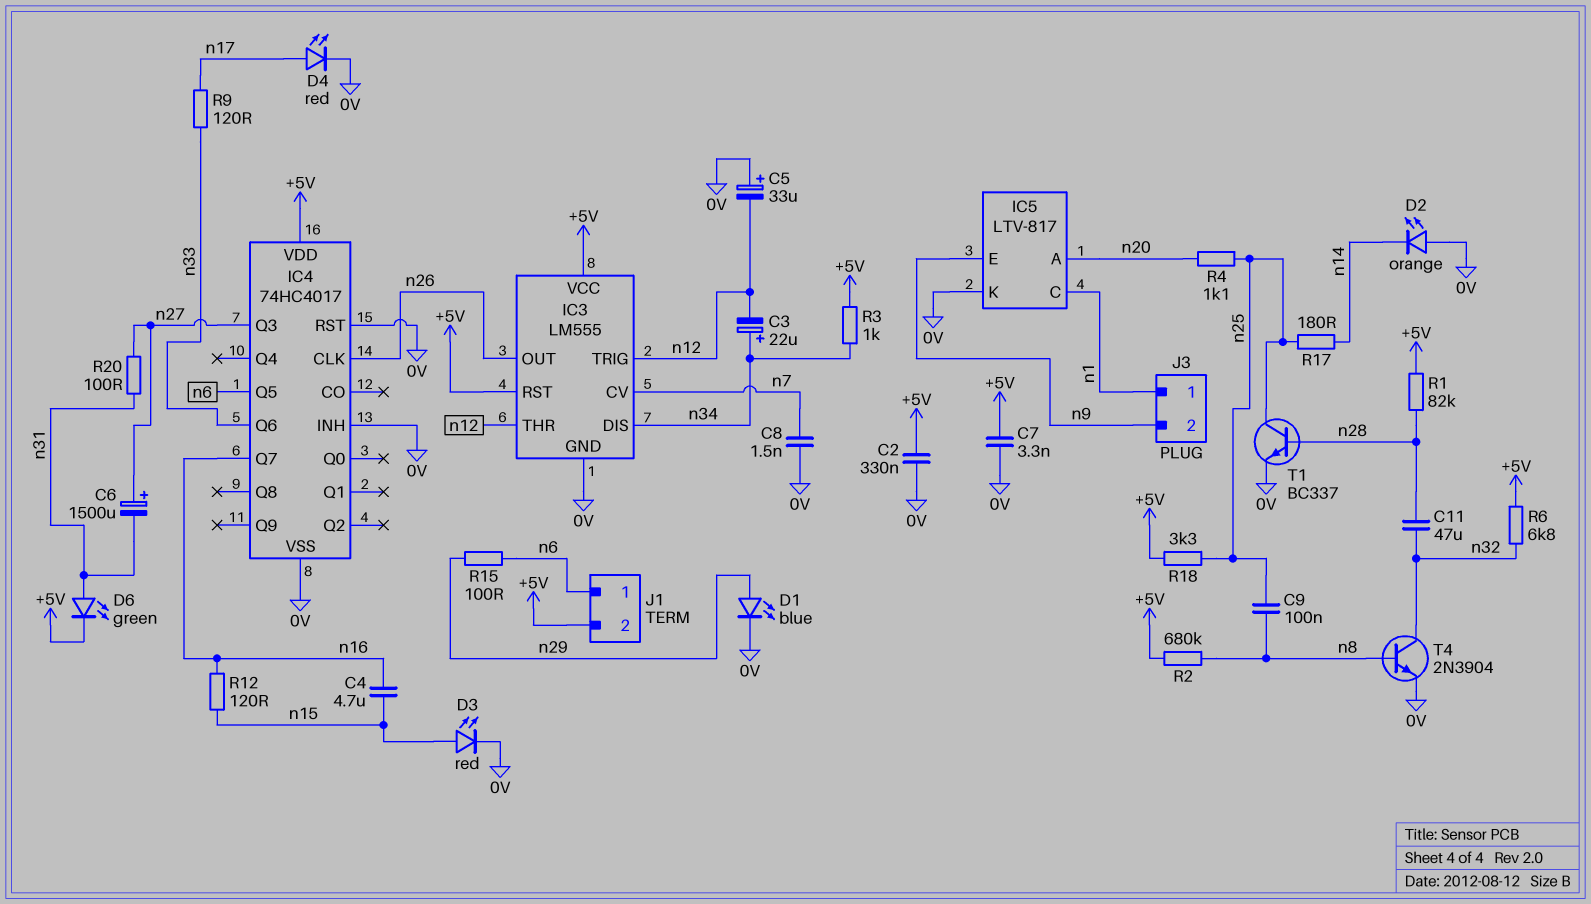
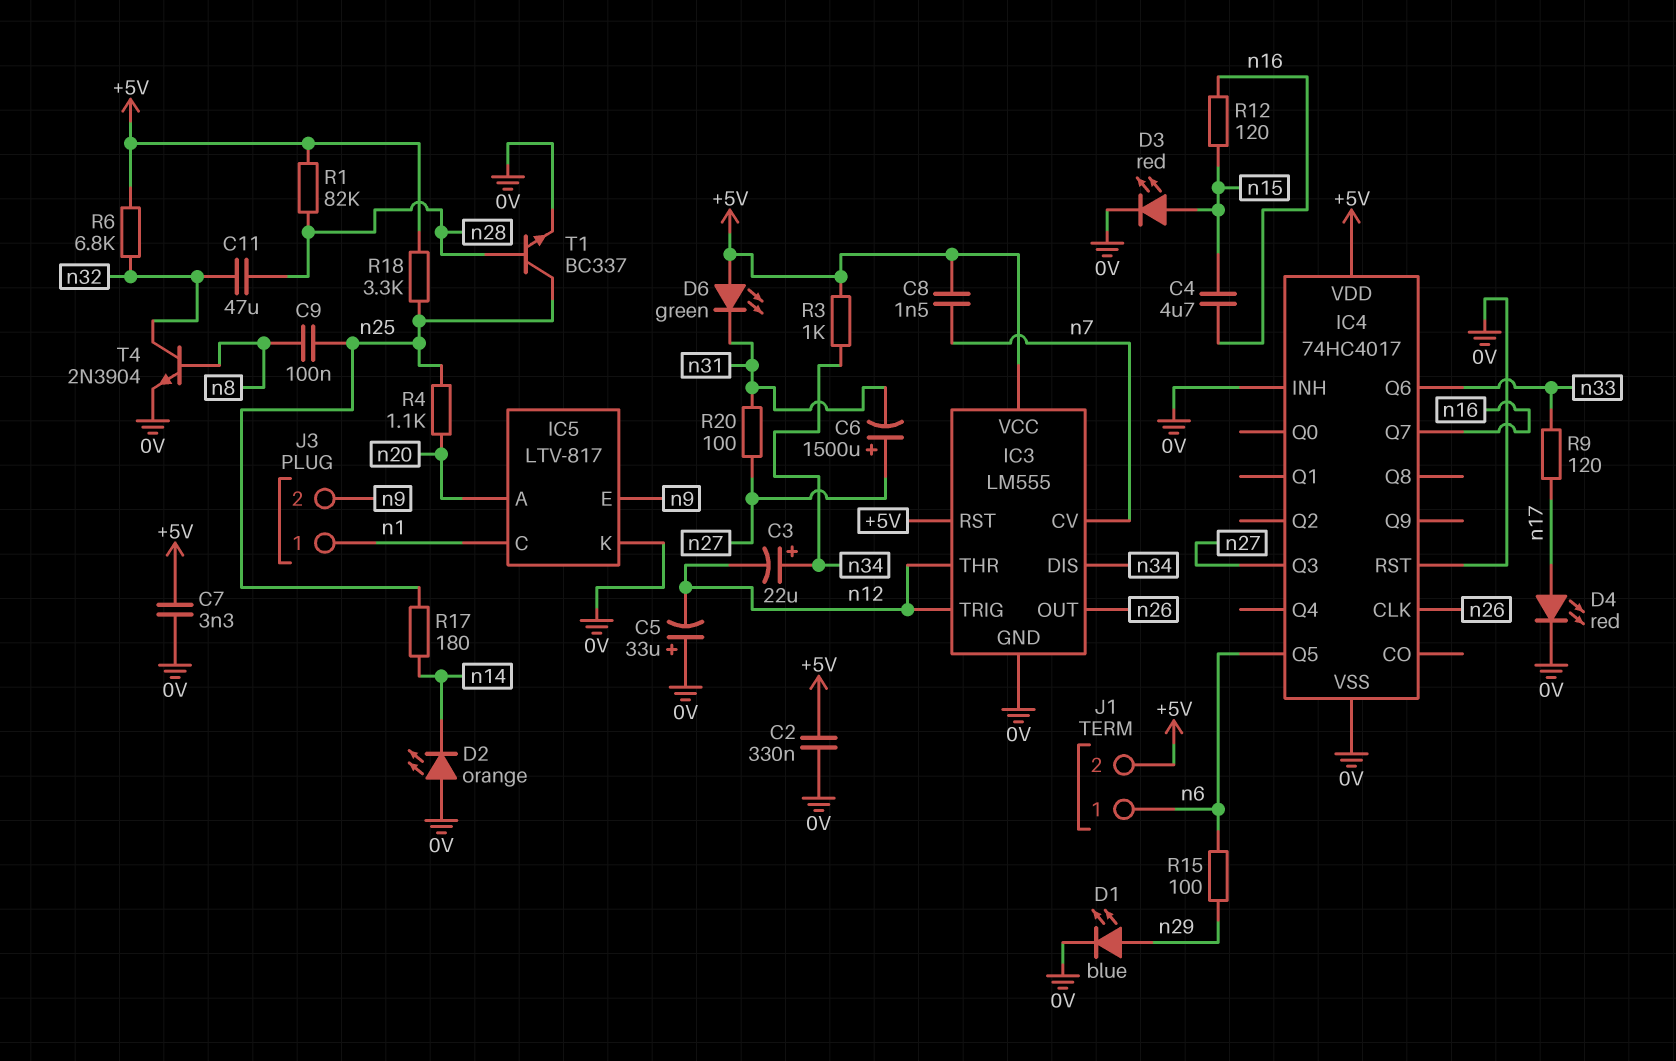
C8: 1.5nF (0V, n7) -> 1.5nF (+5V, n7)
D6: LED green (A n31, K +5V) -> LED green (A +5V, K n31)
R2: 680k (+5V, n8) -> none

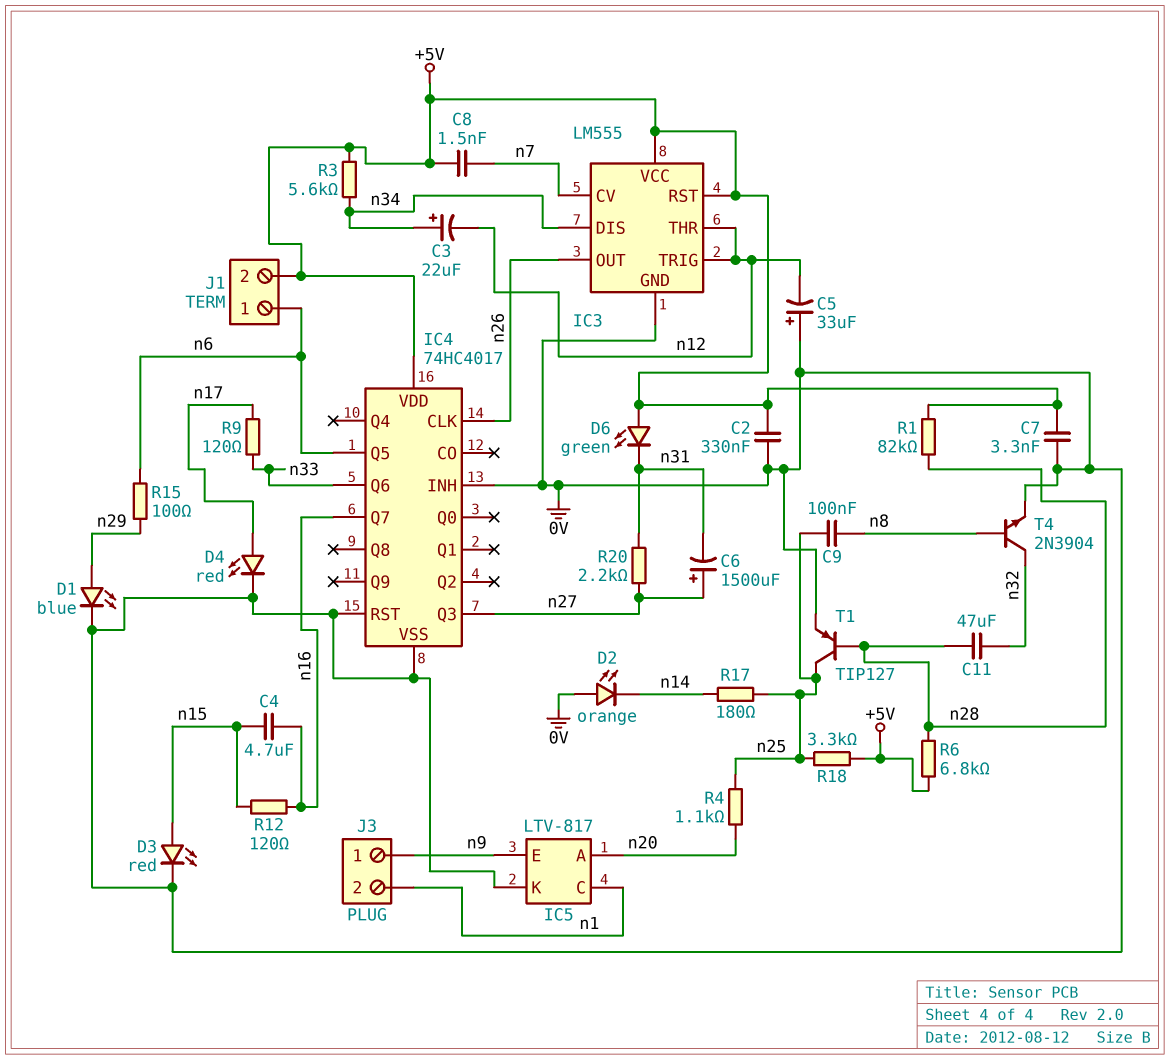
J3 pin 1: n1 -> n9
J3 pin 2: n9 -> n1
R3: 1k (+5V, n34) -> 5.6k (+5V, n34)
R6: 6.8k (+5V, n32) -> 6.8k (+5V, n28)
R20: 100 (n27, n31) -> 2.2k (n27, n31)
T1: NPN BC337 (B n28, C n25, E 0V) -> PNP TIP127 (B n28, C n25, E 0V)

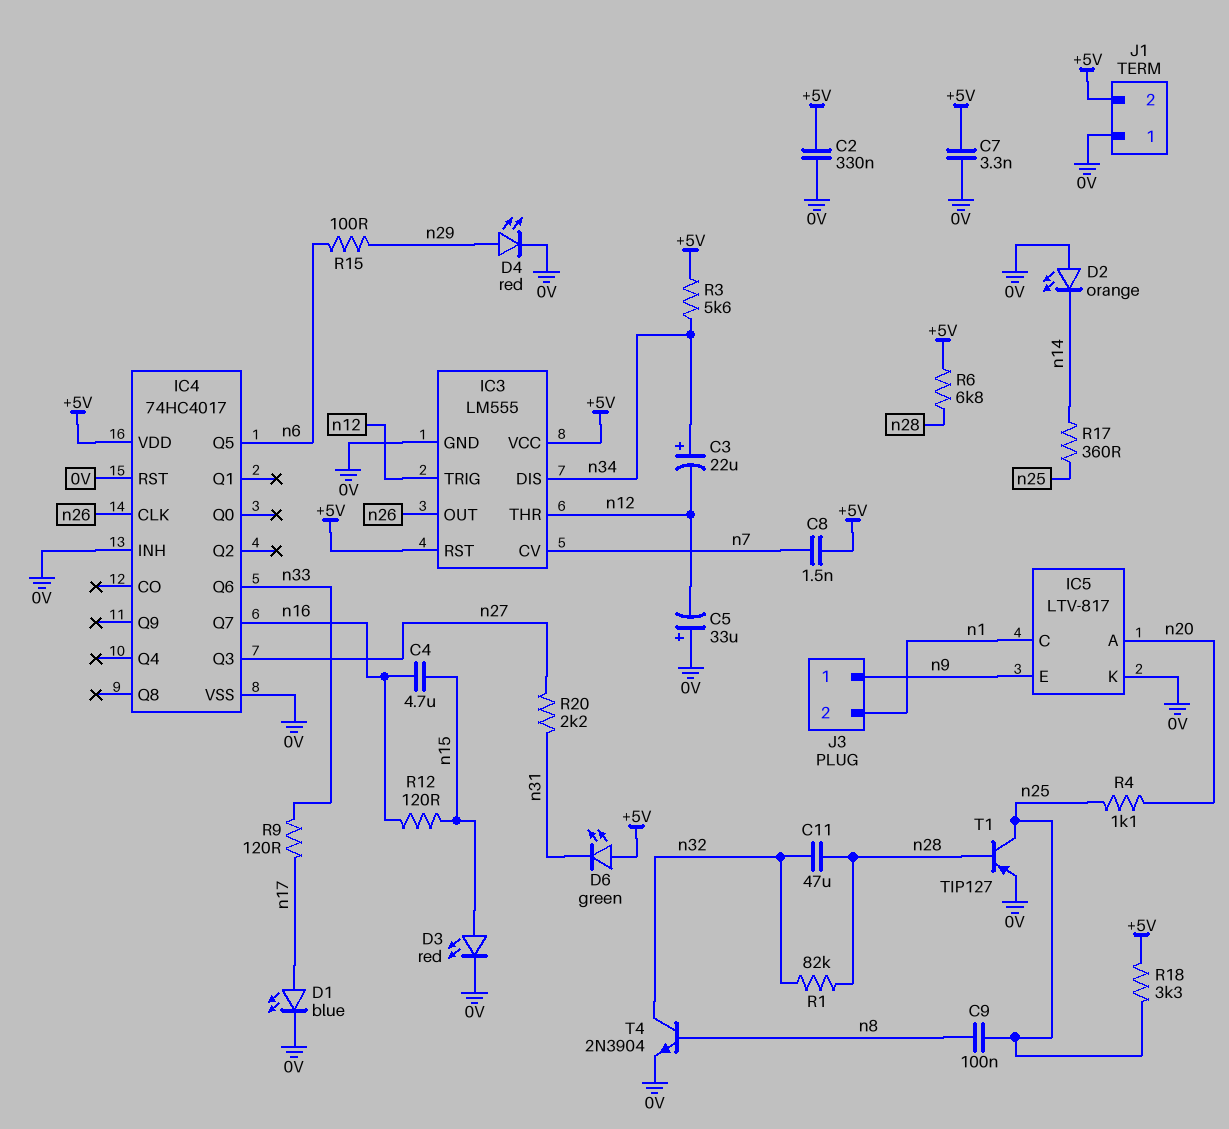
C6: 1500uF (plus n27, minus n31) -> none
D1: LED blue (A n29, K 0V) -> LED blue (A n17, K 0V)
D4: LED red (A n17, K 0V) -> LED red (A n29, K 0V)
J1 pin 1: n6 -> 0V
R1: 82k (+5V, n28) -> 82k (n28, n32)
R17: 180 (n14, n25) -> 360 (n14, n25)

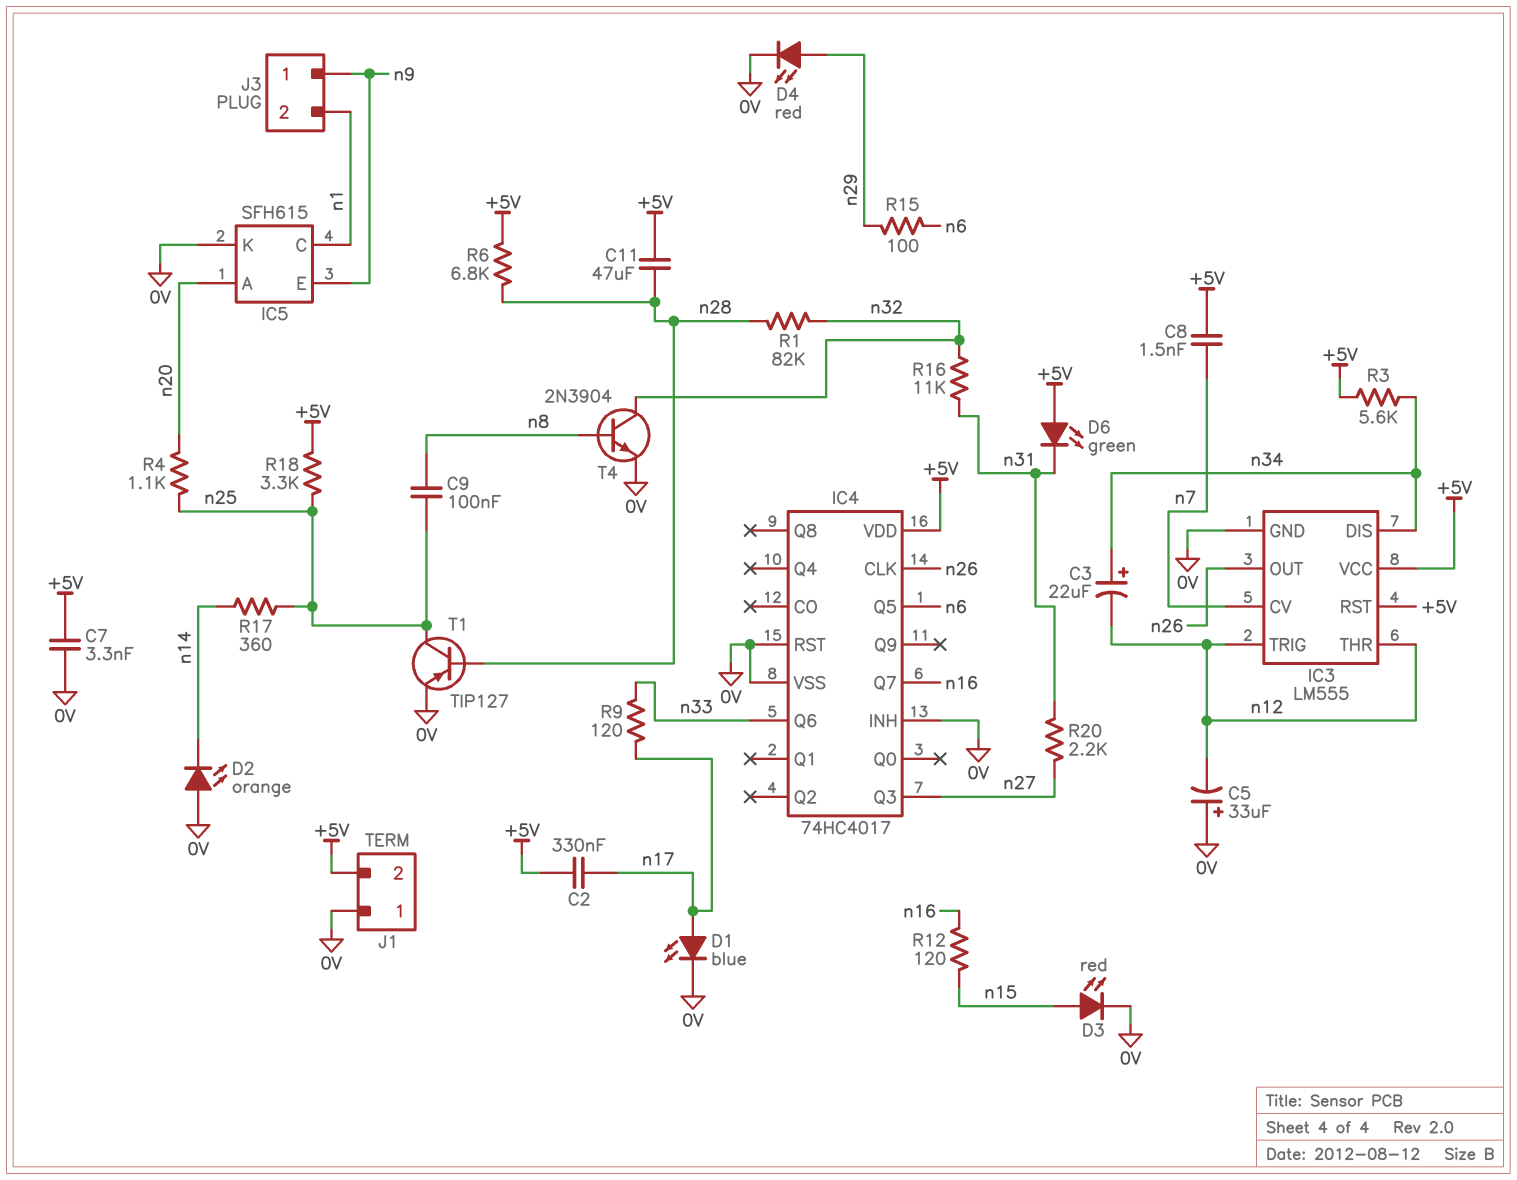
C2: 330nF (+5V, 0V) -> 330nF (+5V, n17)
C4: 4.7uF (n15, n16) -> none
C11: 47uF (n28, n32) -> 47uF (+5V, n28)
IC5: LTV-817 -> SFH615
R16: none -> 11k (n31, n32)

